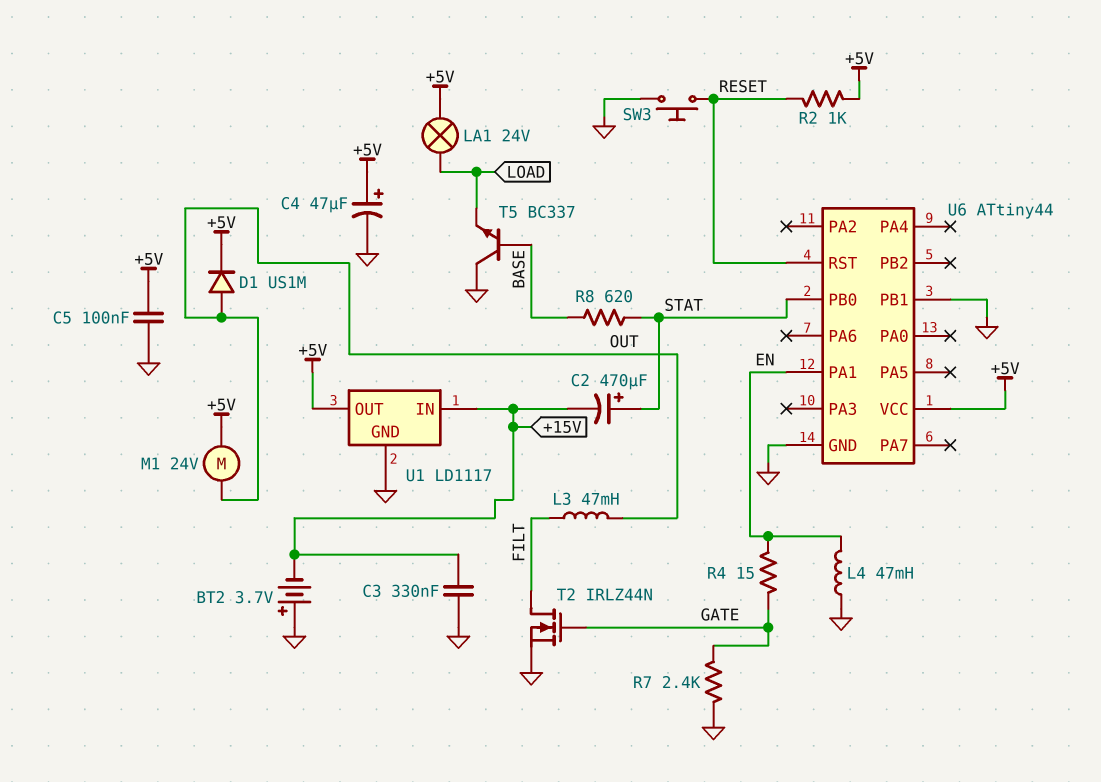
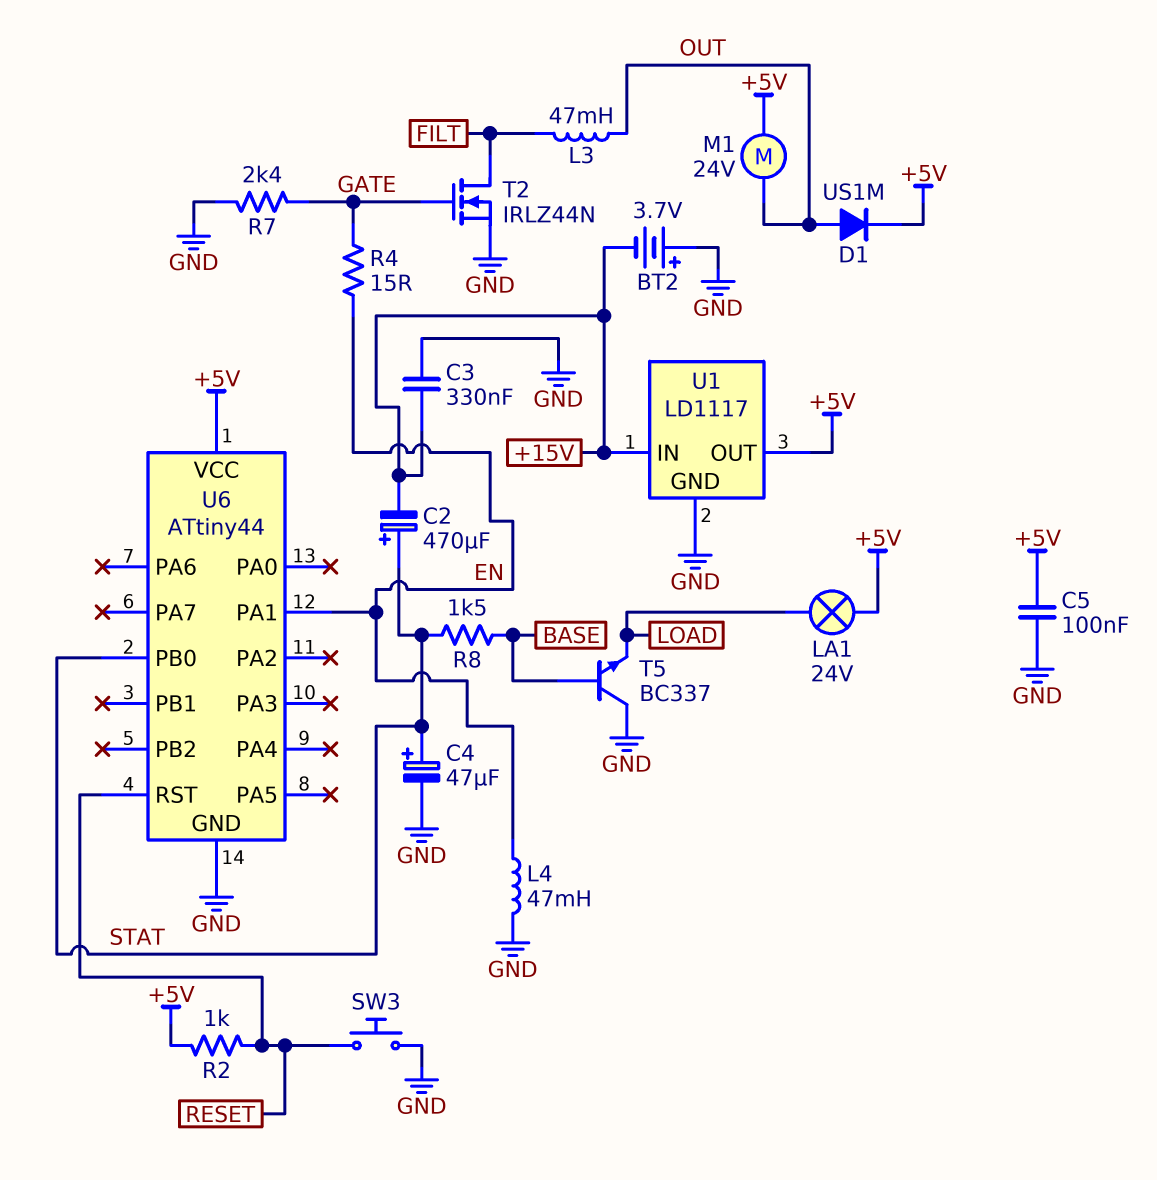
C4: 47uF (plus +5V, minus GND) -> 47uF (plus STAT, minus GND)
R8: 620 (BASE, STAT) -> 1.5k (BASE, STAT)
U6 pin PB1: GND -> none

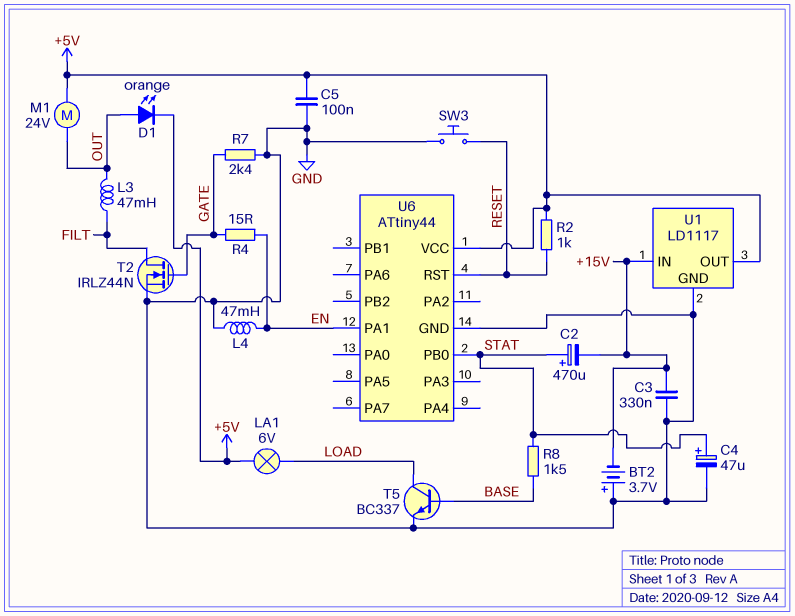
D1: diode US1M (A OUT, K +5V) -> LED orange (A OUT, K +5V)
LA1: lamp 24V (+5V, LOAD) -> lamp 6V (+5V, LOAD)
T5: NPN BC337 (B BASE, C GND, E LOAD) -> NPN BC337 (B BASE, C LOAD, E GND)

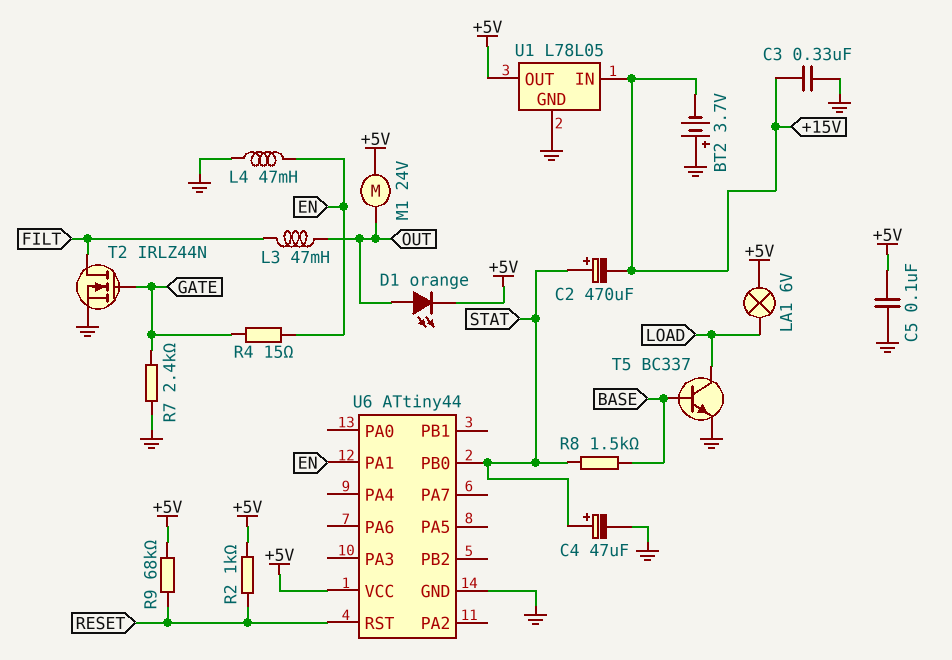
R9: none -> 68k (+5V, RESET)
SW3: button (GND, RESET) -> none
U1: LD1117 -> L78L05

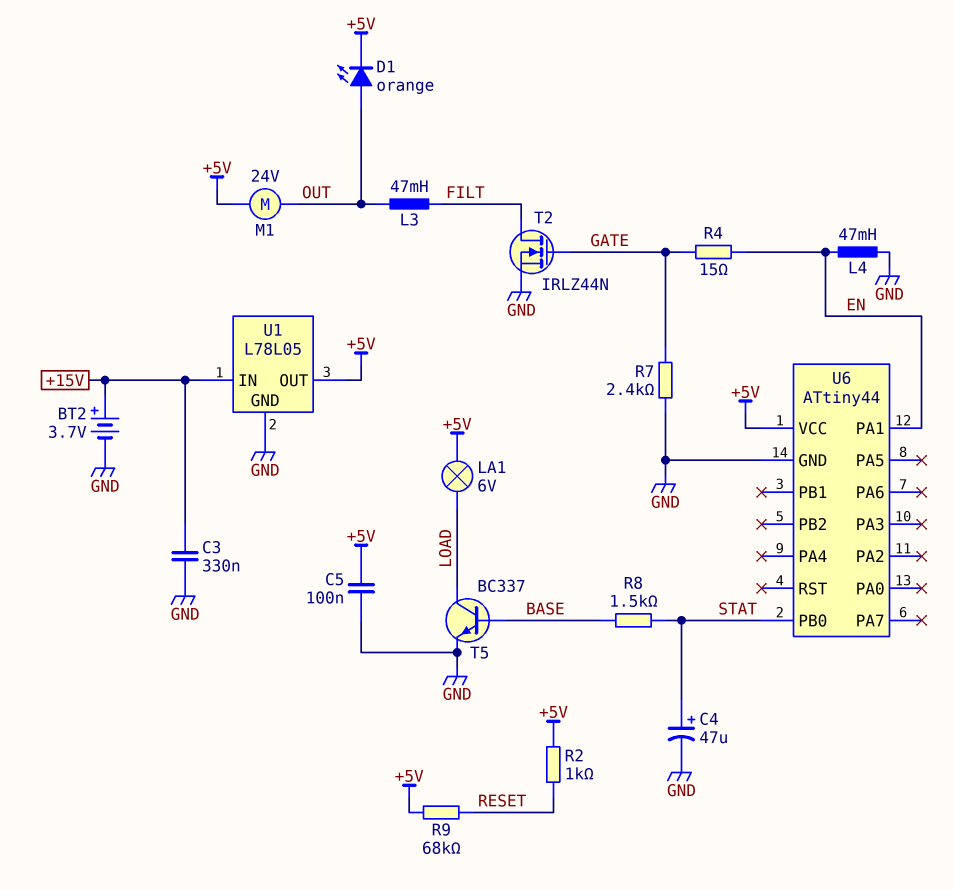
BT2: 3.7V (plus GND, minus +15V) -> 3.7V (plus +15V, minus GND)
C2: 470uF (plus STAT, minus +15V) -> none
U6 pin RST: RESET -> none

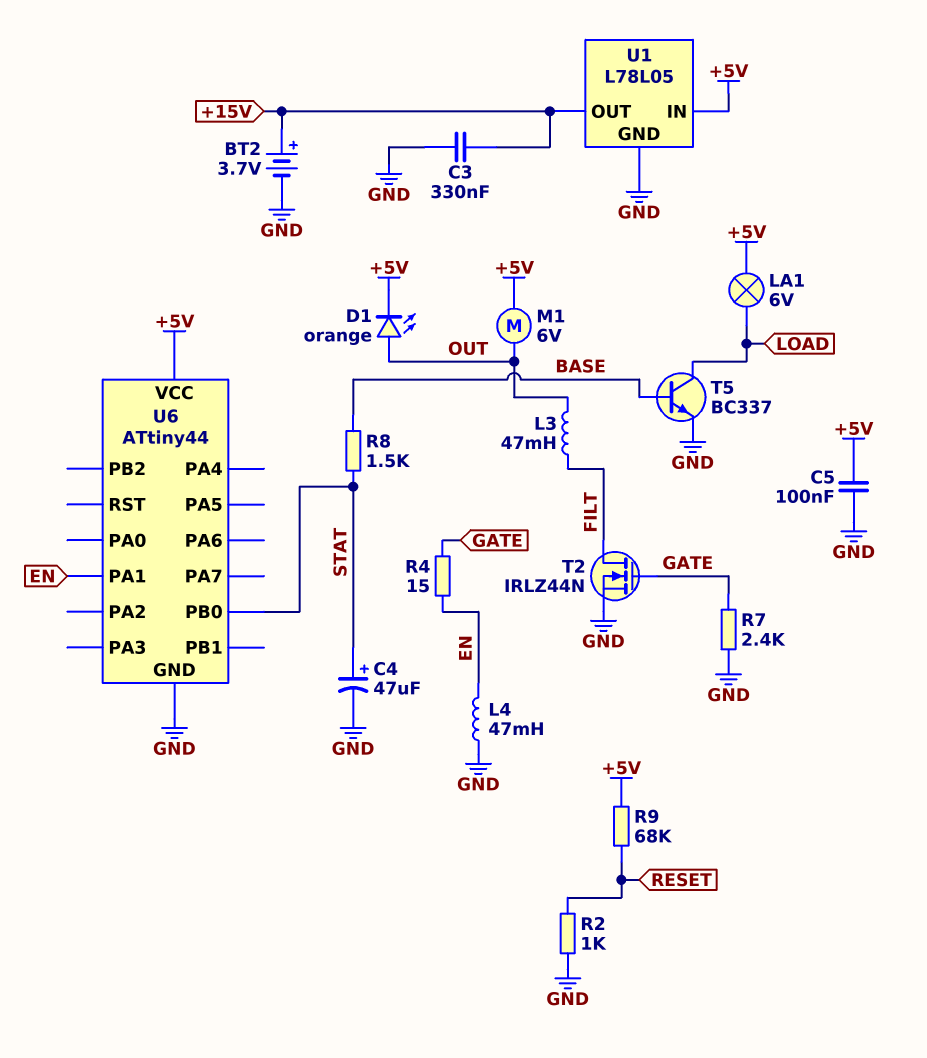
M1: motor 24V (+5V, OUT) -> motor 6V (+5V, OUT)
R2: 1k (+5V, RESET) -> 1k (GND, RESET)
U1 pin IN: +15V -> +5V
U1 pin OUT: +5V -> +15V

